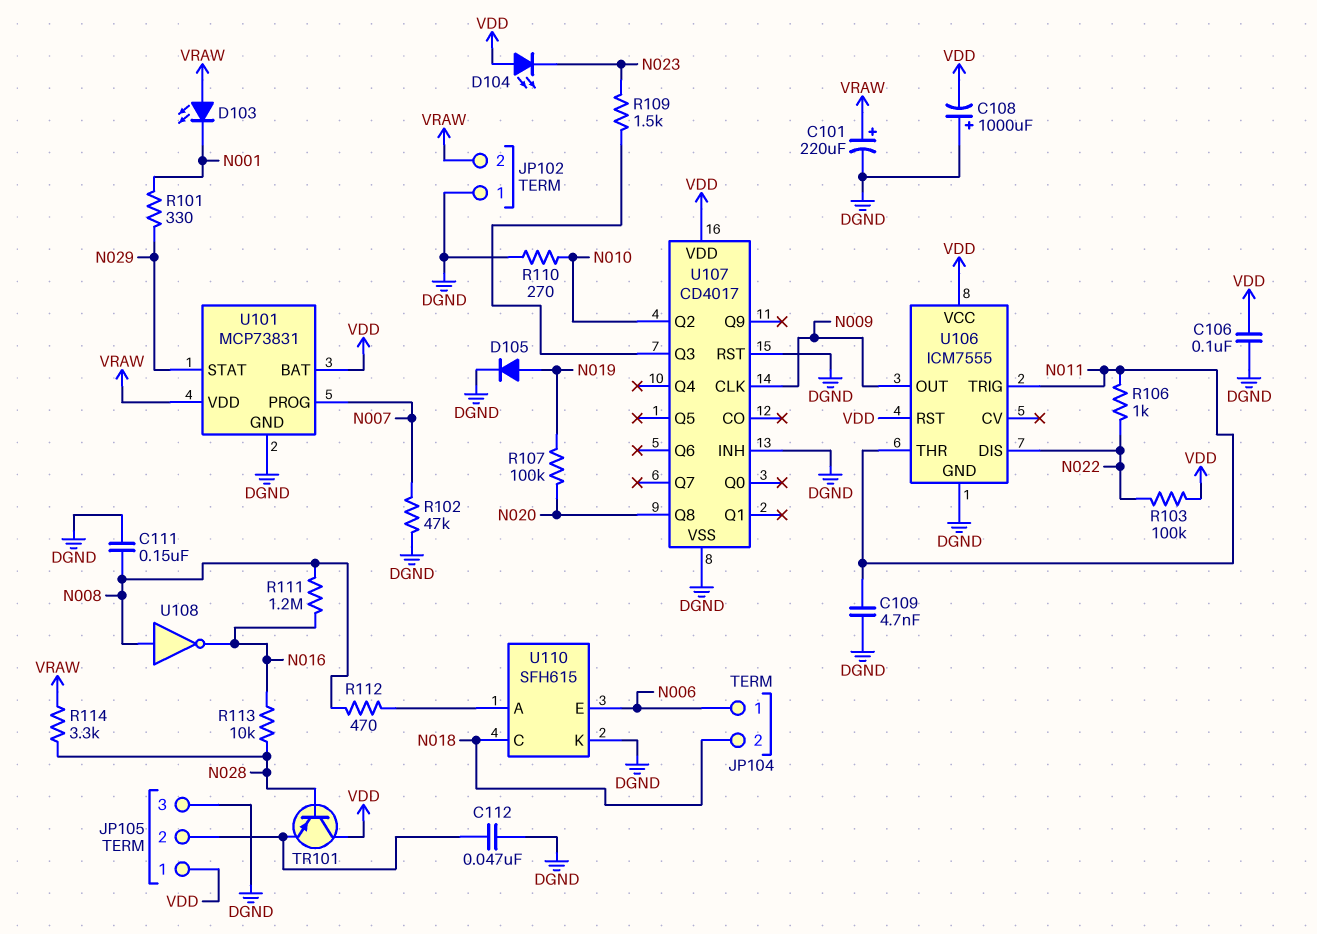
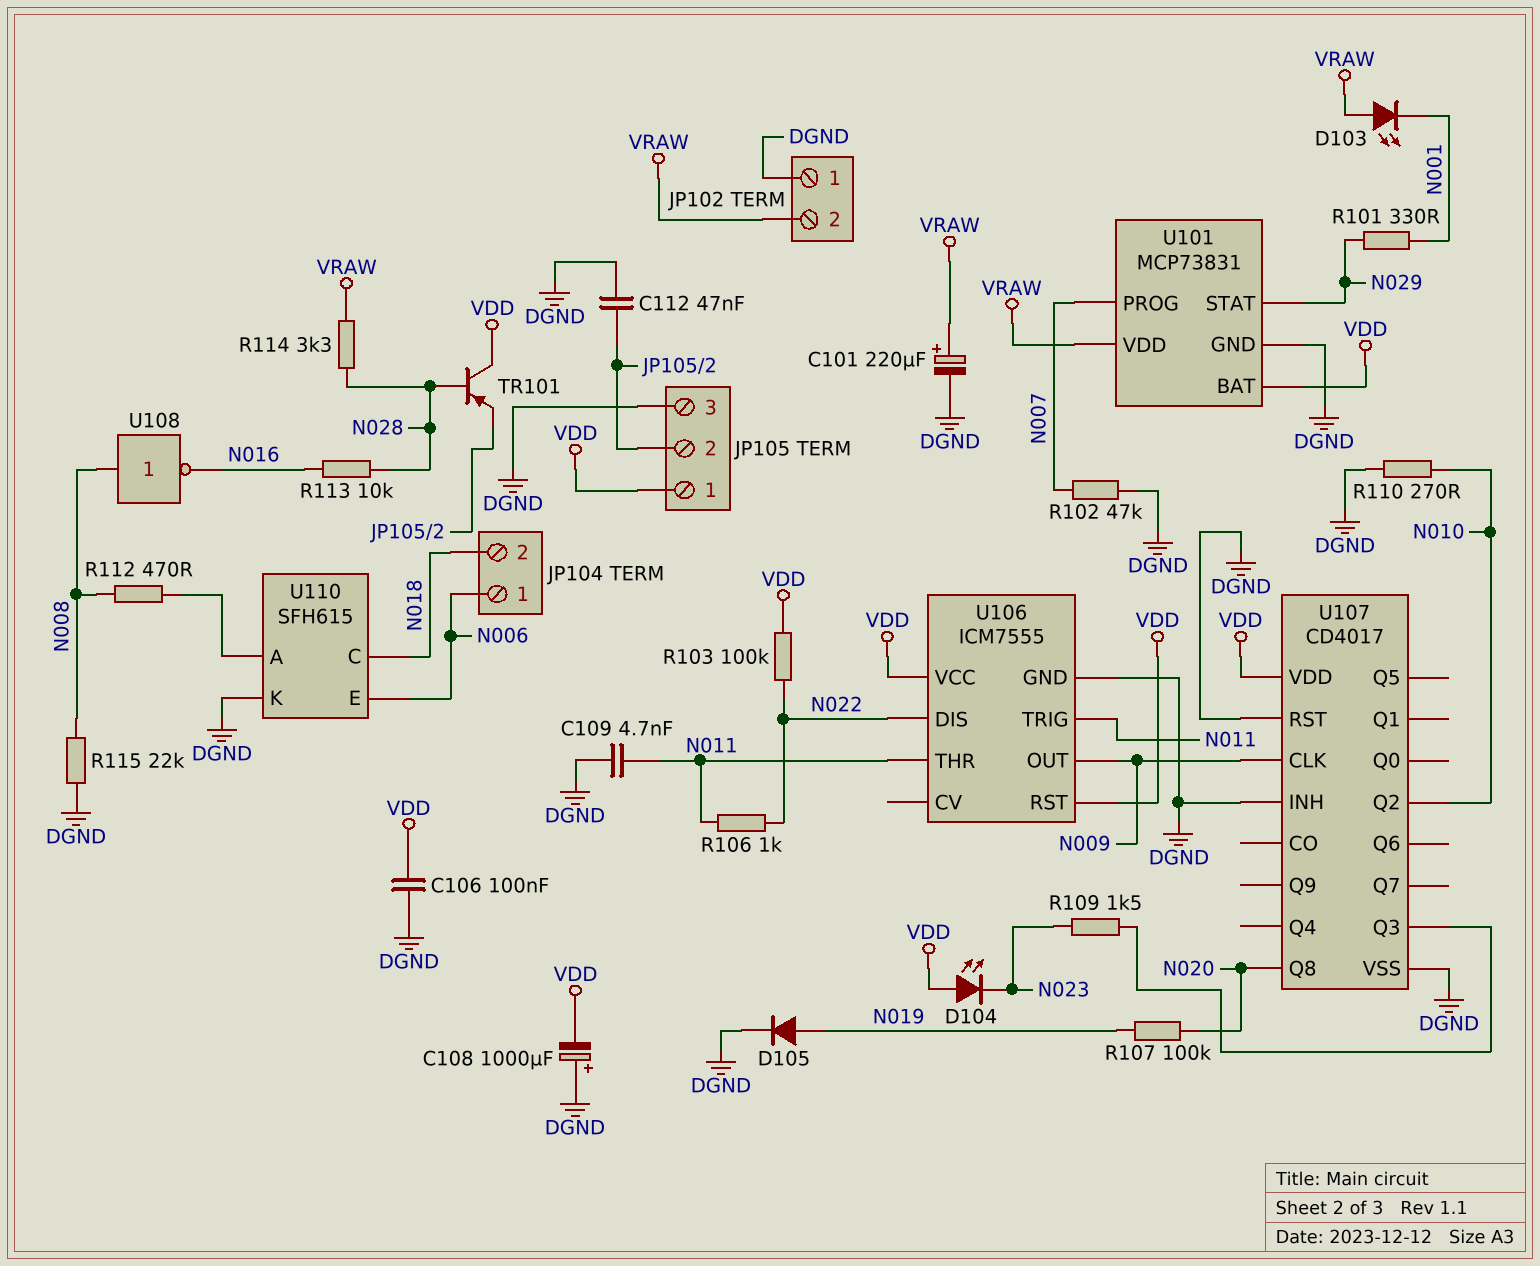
C111: 150nF (DGND, N008) -> none
R111: 1.2M (N008, N016) -> none
R115: none -> 22k (DGND, N008)

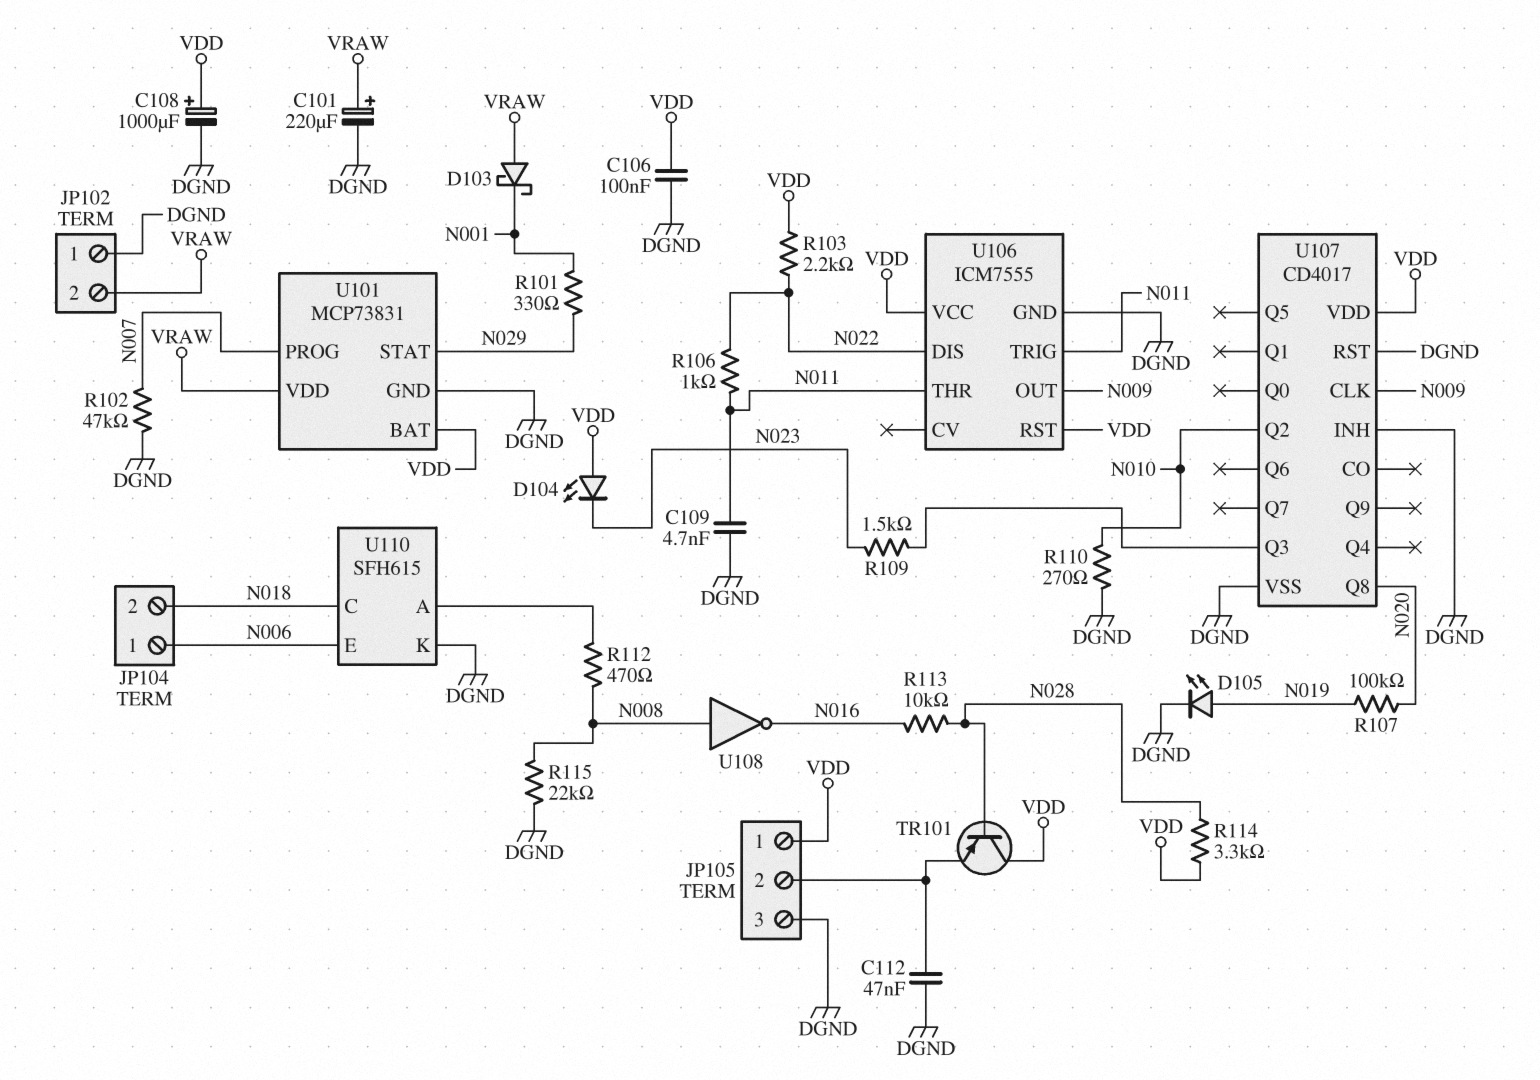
C108: 1000uF (plus DGND, minus VDD) -> 1000uF (plus VDD, minus DGND)
D103: LED (A VRAW, K N001) -> schottky (A VRAW, K N001)
D105: diode (A N019, K DGND) -> LED (A N019, K DGND)
R103: 100k (N022, VDD) -> 2.2k (N022, VDD)
R114: 3.3k (N028, VRAW) -> 3.3k (N028, VDD)

